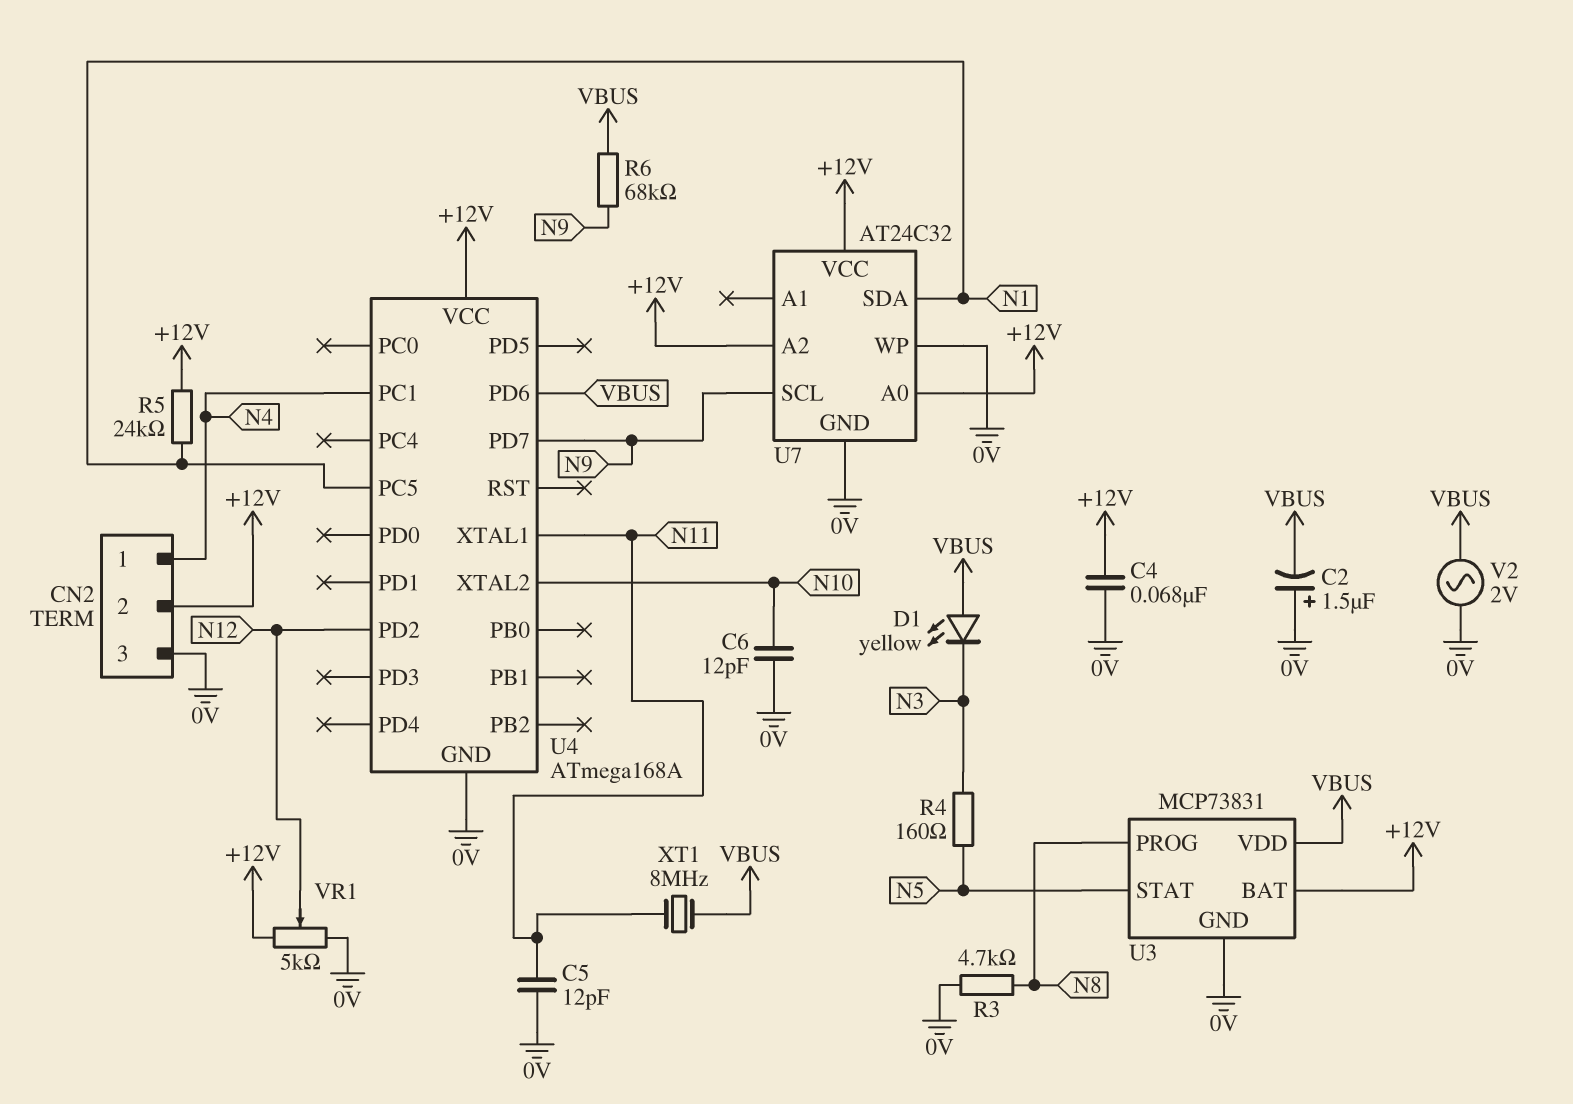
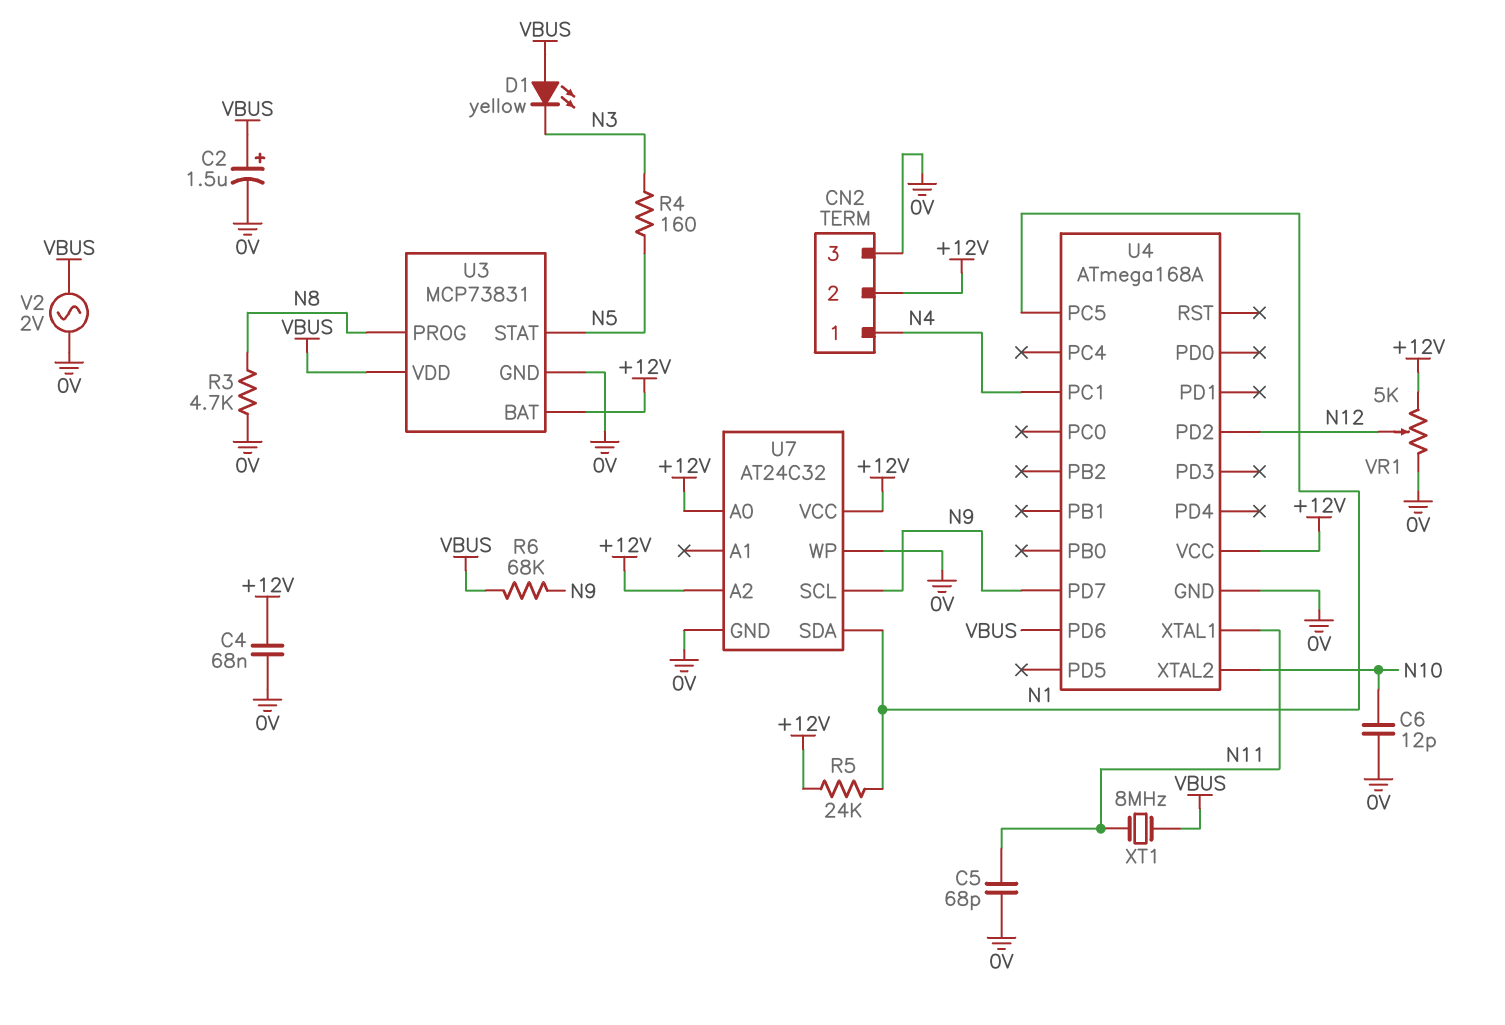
C2: 1.5uF (plus 0V, minus VBUS) -> 1.5uF (plus VBUS, minus 0V)
C5: 12pF (0V, N11) -> 68pF (0V, N11)

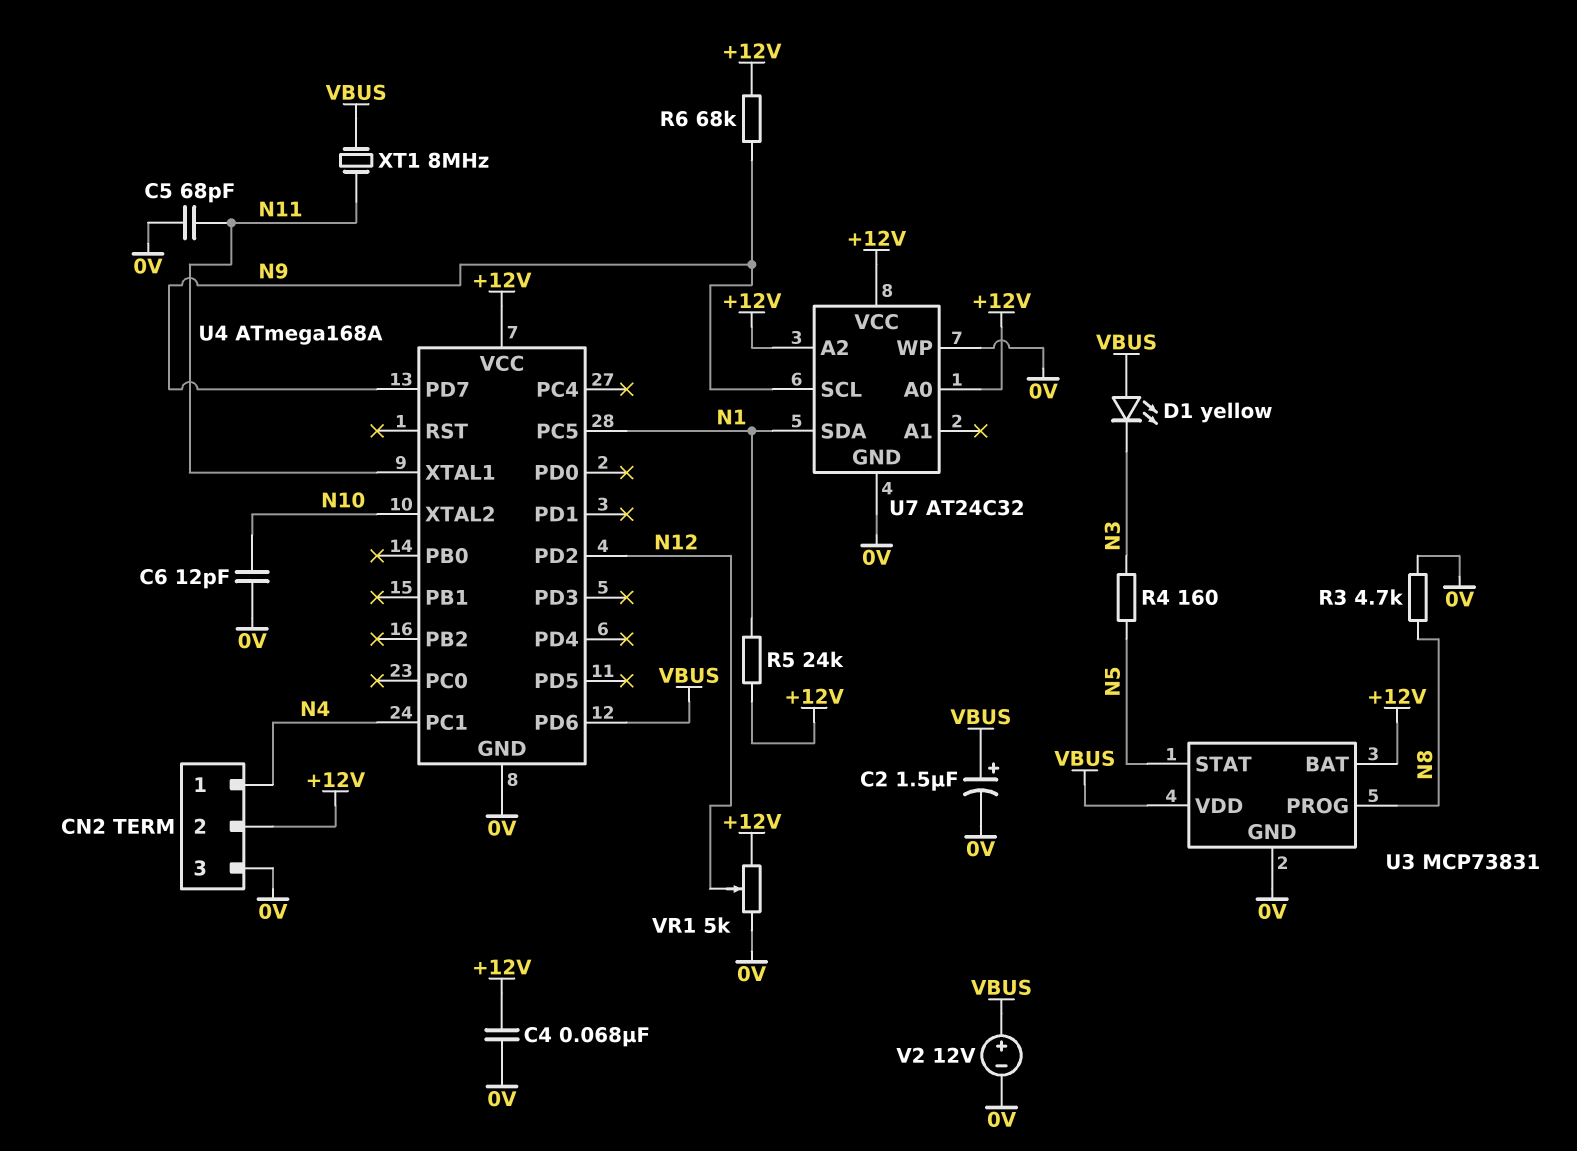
R6: 68k (N9, VBUS) -> 68k (+12V, N9)
V2: AC 2V (0V, VBUS) -> 12V (plus VBUS, minus 0V)

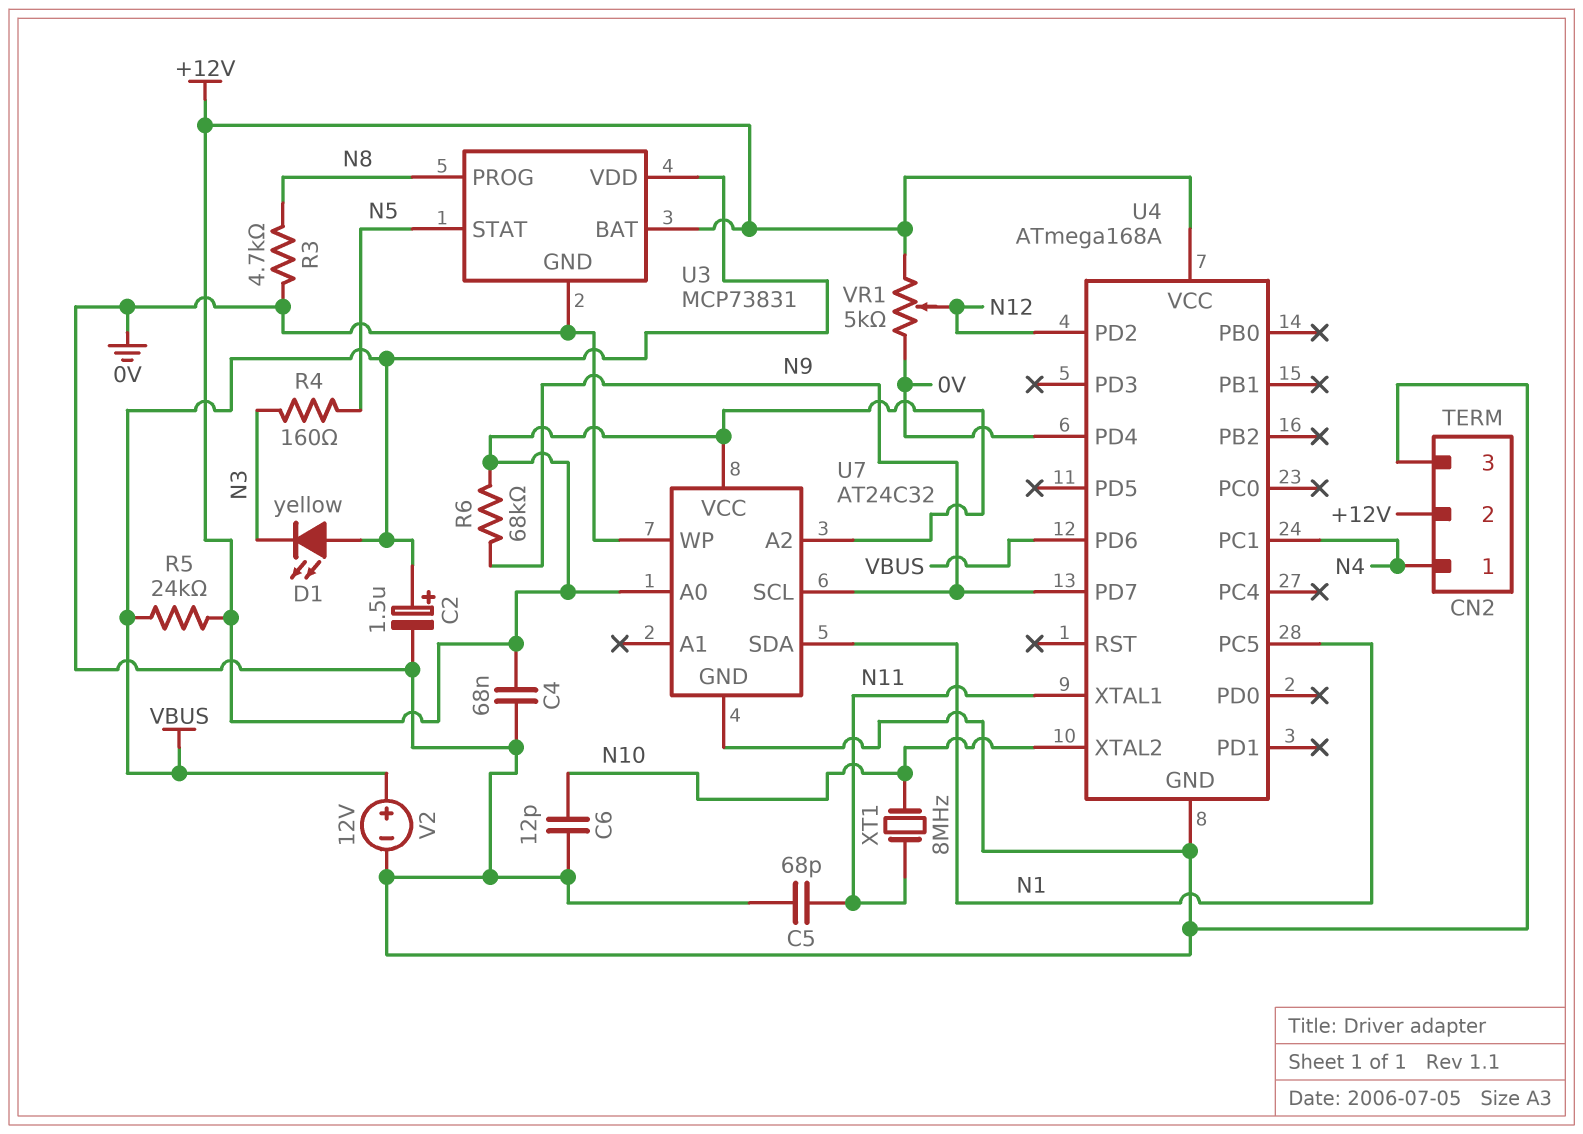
R5: 24k (+12V, N1) -> 24k (+12V, VBUS)
U4 pin PD4: none -> 0V
XT1: 8MHz (N11, VBUS) -> 8MHz (N10, N11)

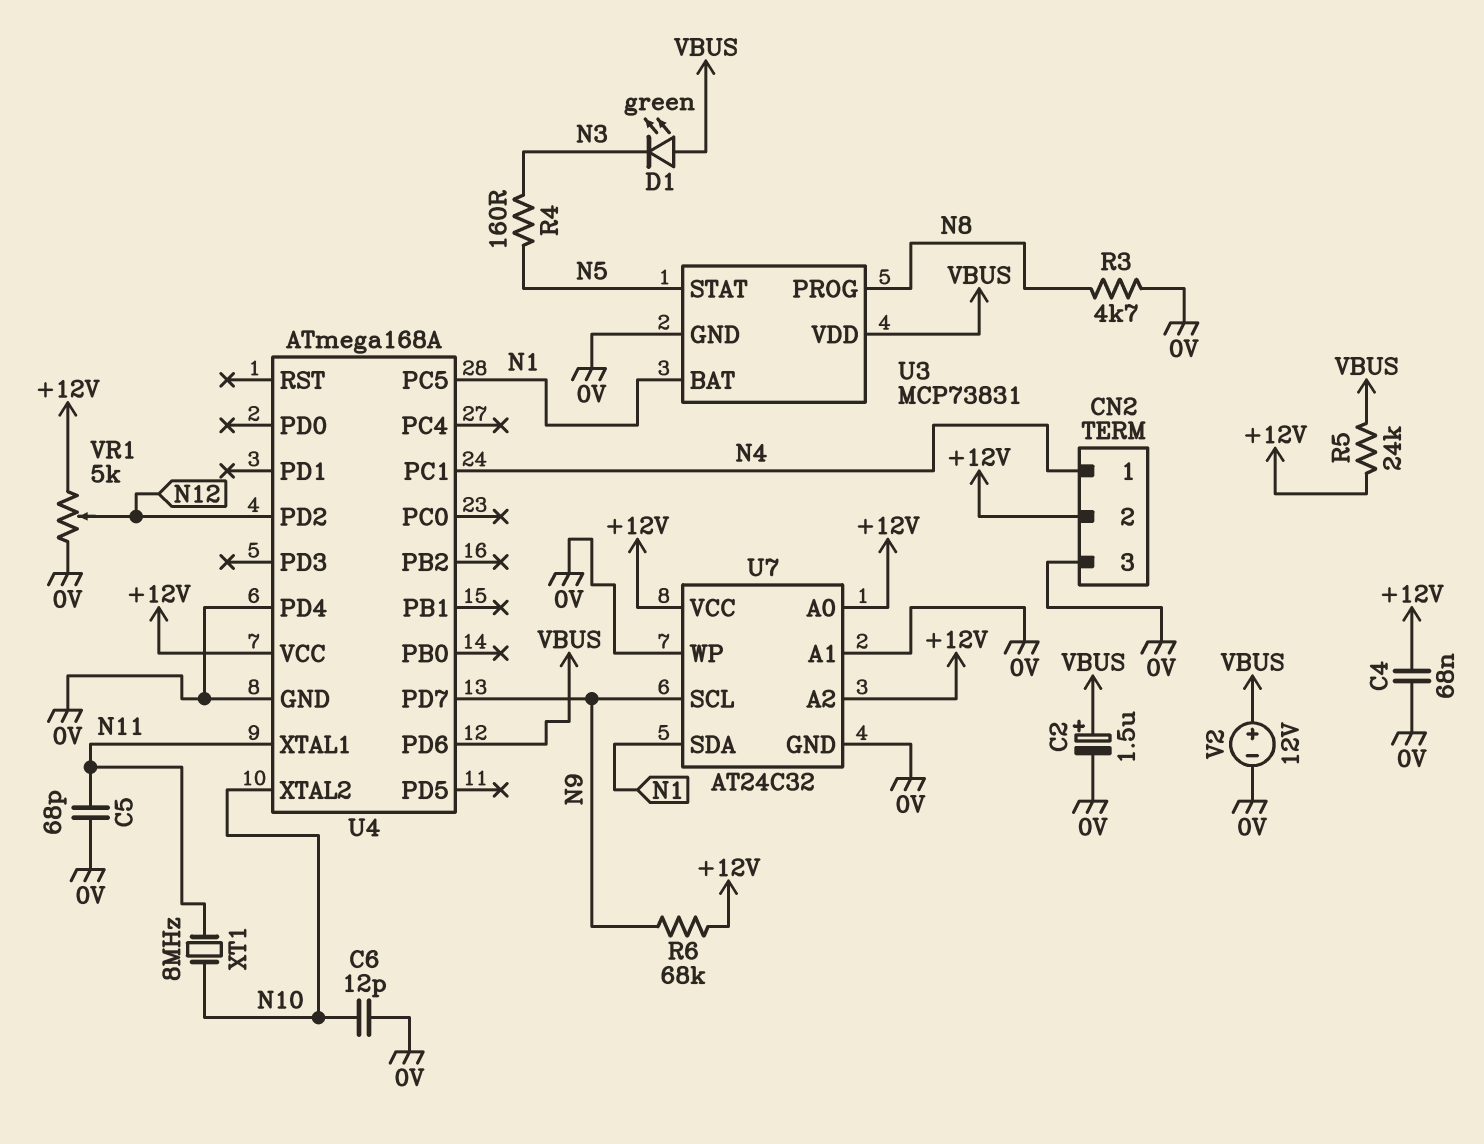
D1: LED yellow (A VBUS, K N3) -> LED green (A VBUS, K N3)
U3 pin BAT: +12V -> N1
U7 pin A1: none -> 0V

